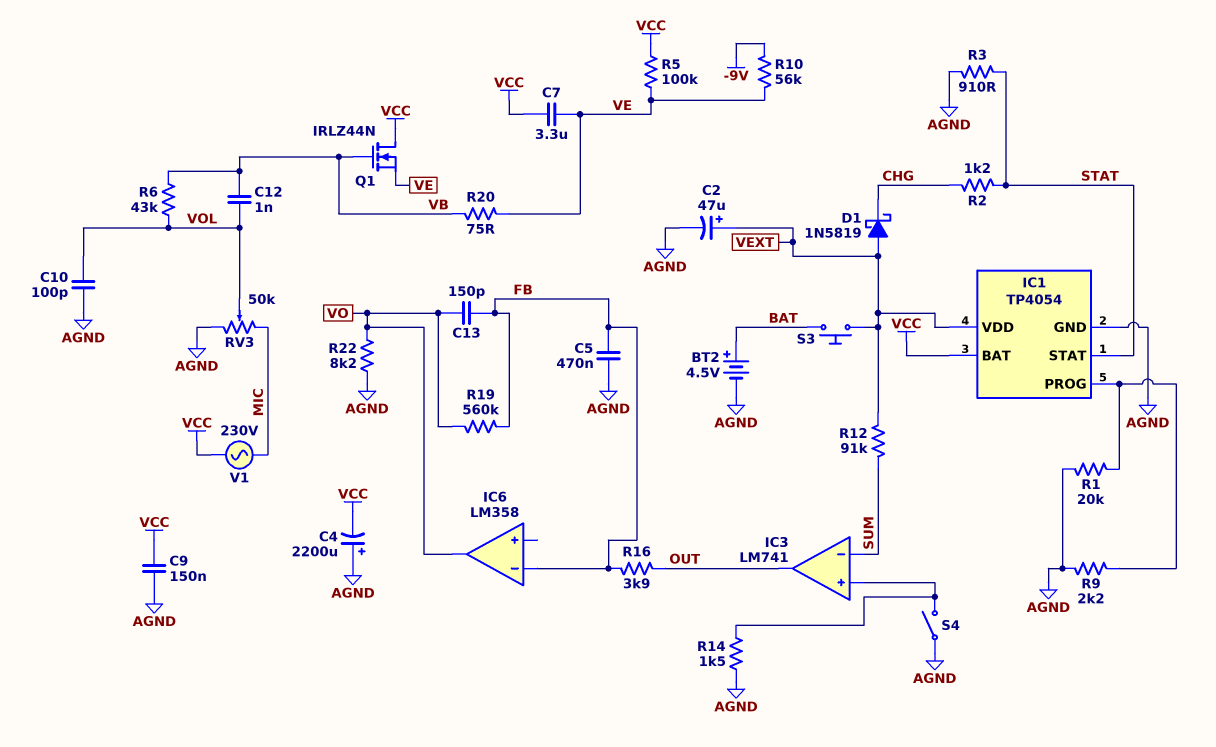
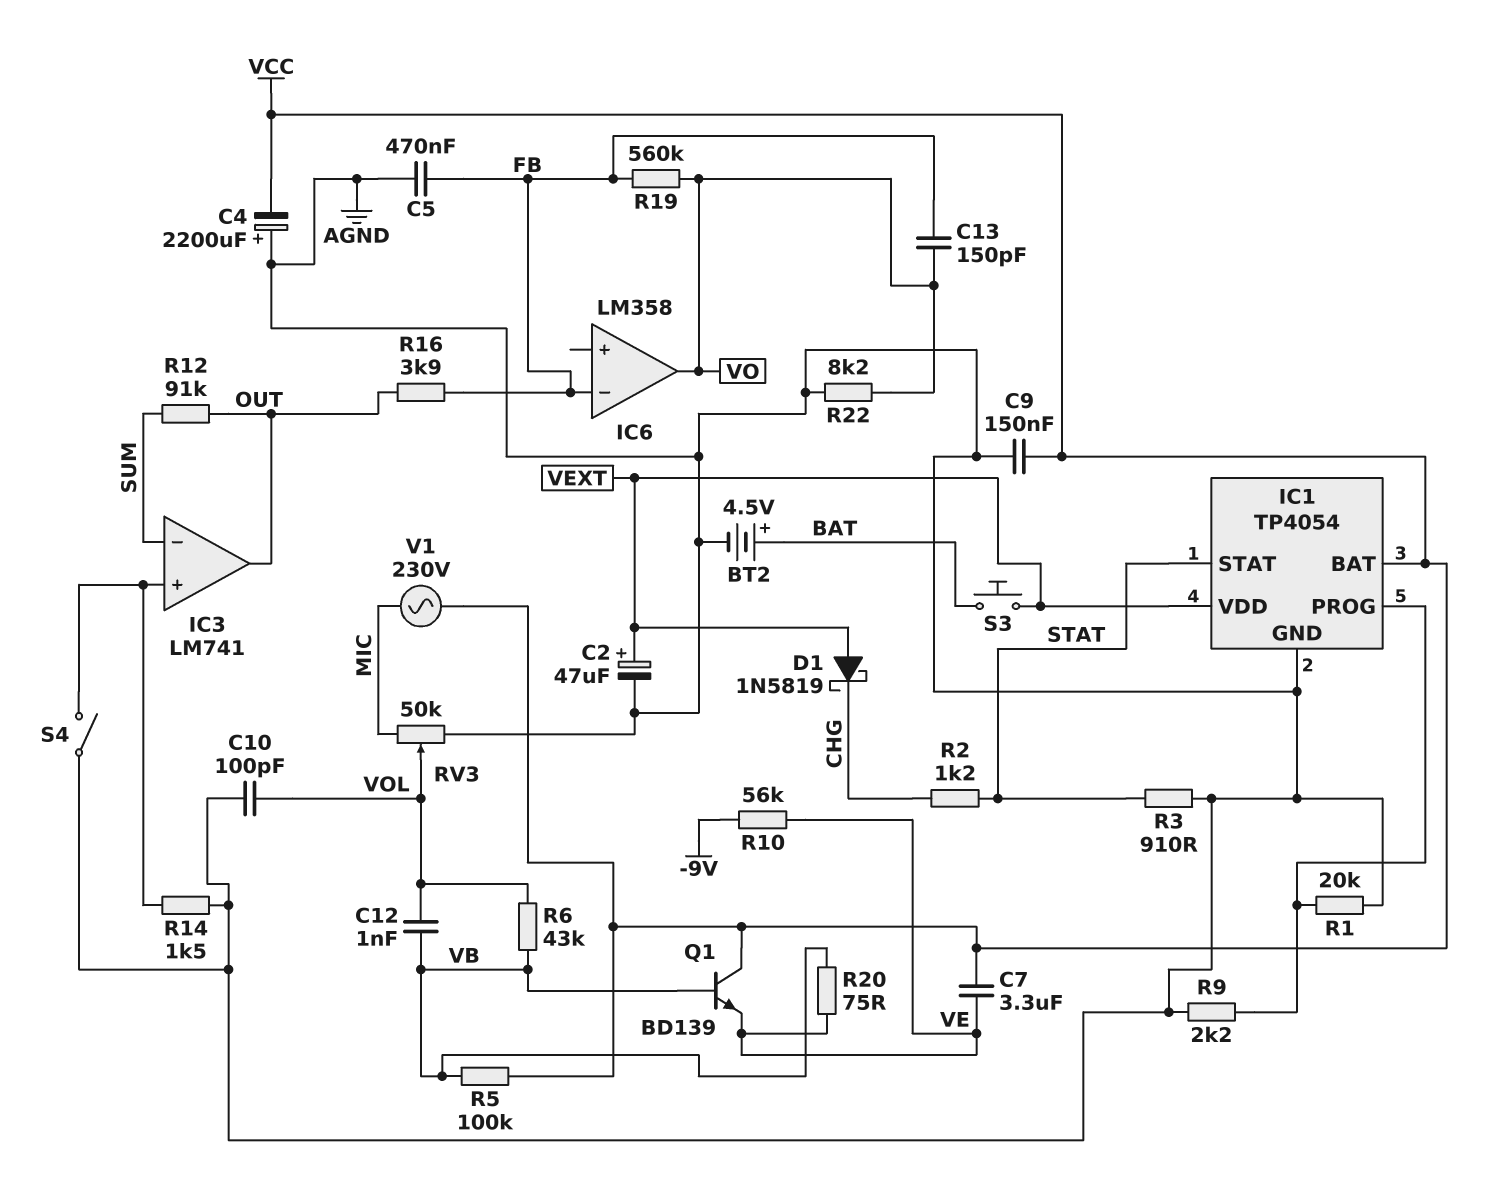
Q1: NMOS IRLZ44N (G VB, D VCC, S VE) -> NPN BD139 (B VB, C VCC, E VE)
R5: 100k (VCC, VE) -> 100k (VB, VCC)
R12: 91k (SUM, VEXT) -> 91k (OUT, SUM)

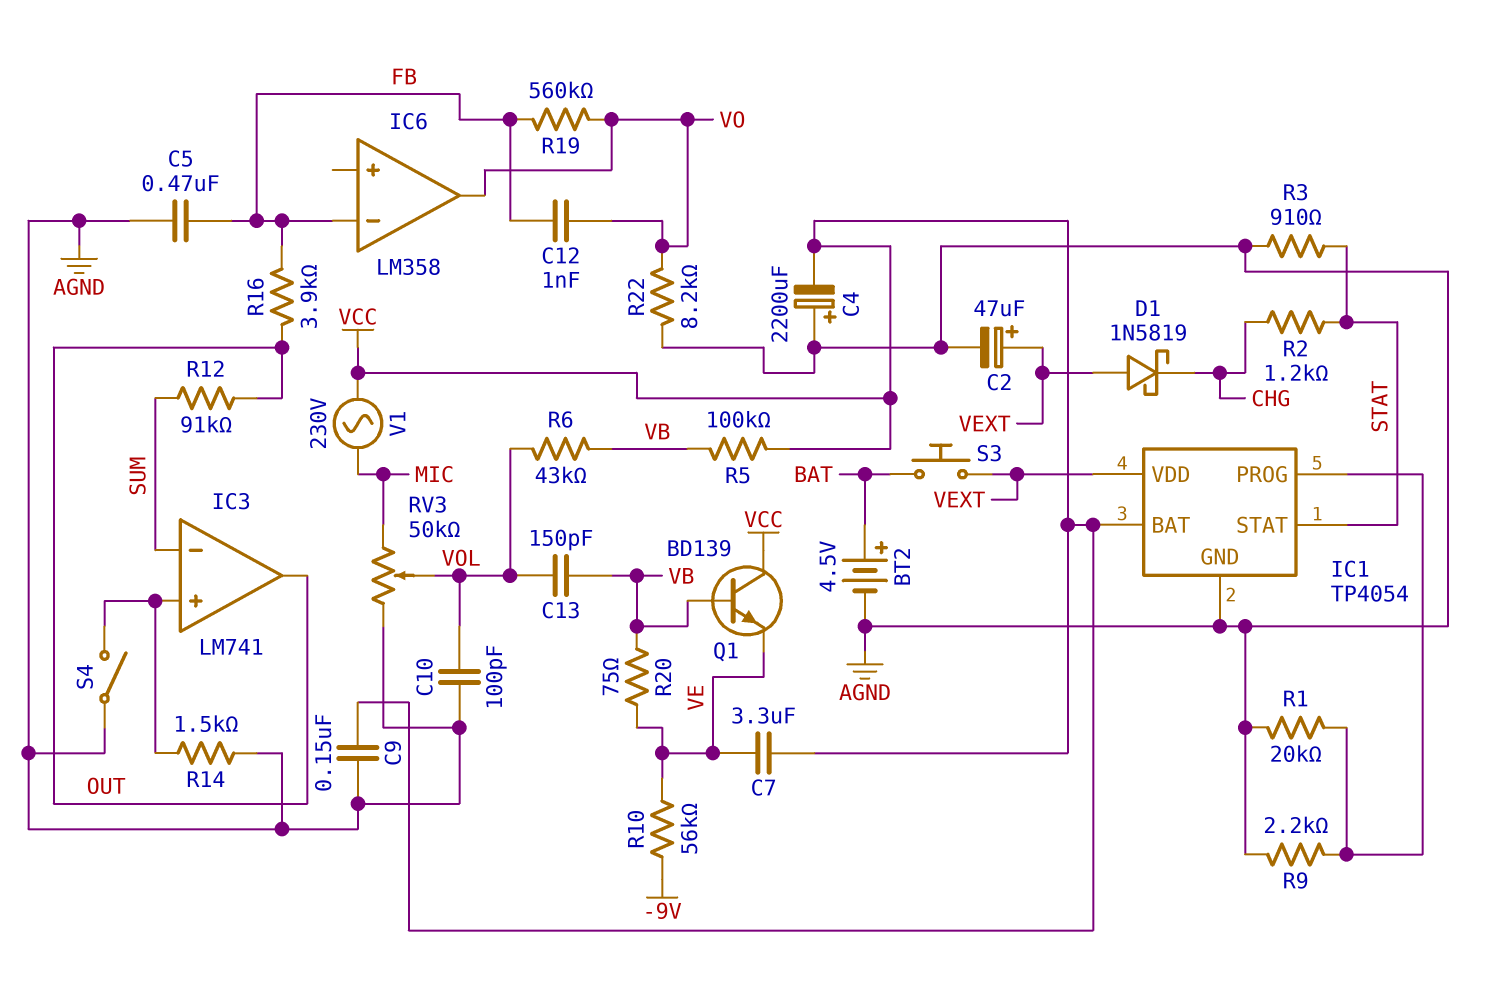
C12: 1nF (VB, VOL) -> 1nF (FB, VO)
C13: 150pF (FB, VO) -> 150pF (VB, VOL)

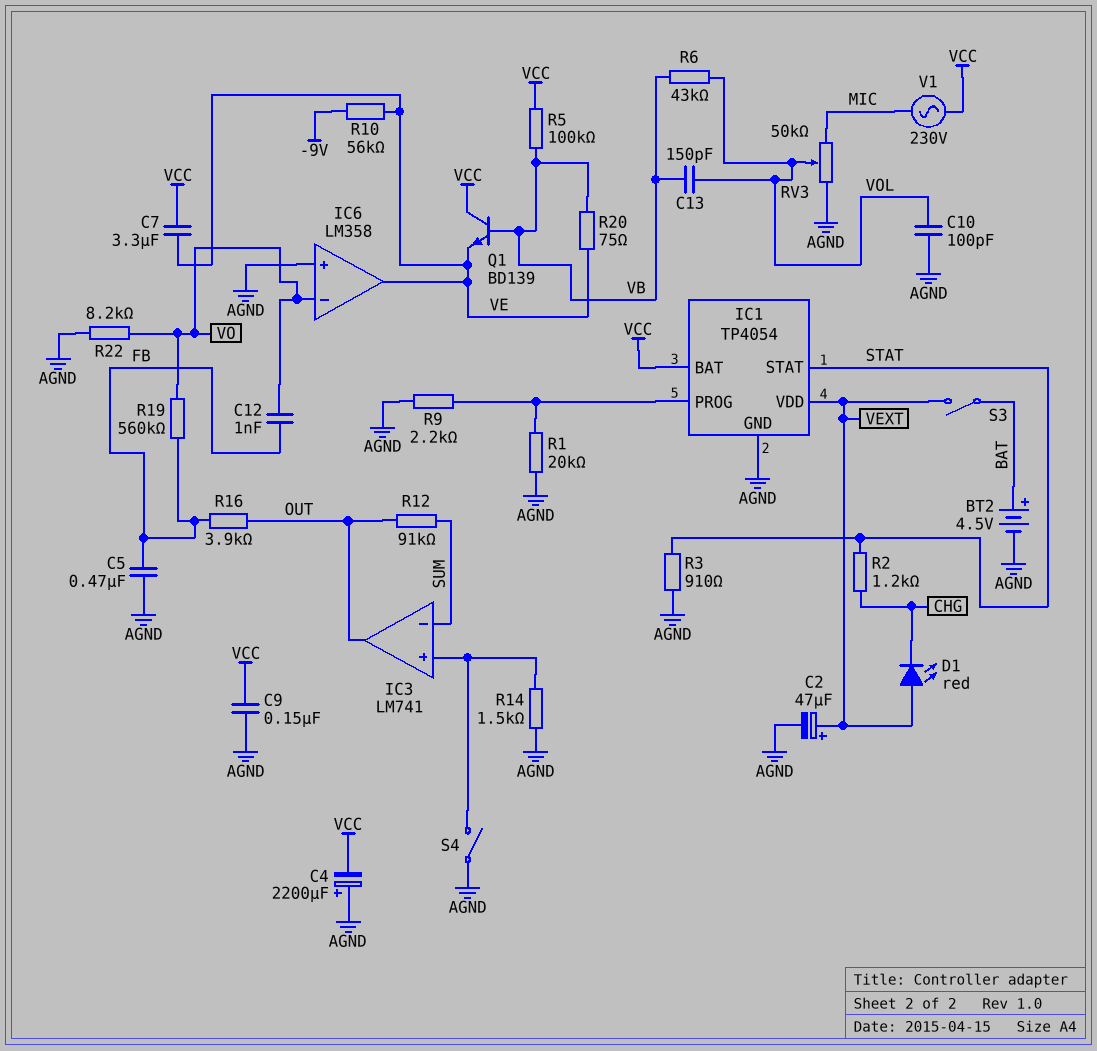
D1: schottky 1N5819 (A VEXT, K CHG) -> LED red (A VEXT, K CHG)
IC6 pin in+: none -> AGND
IC6 pin in-: FB -> VO
IC6 pin out: VO -> VE
S3: button (BAT, VEXT) -> switch (BAT, VEXT)

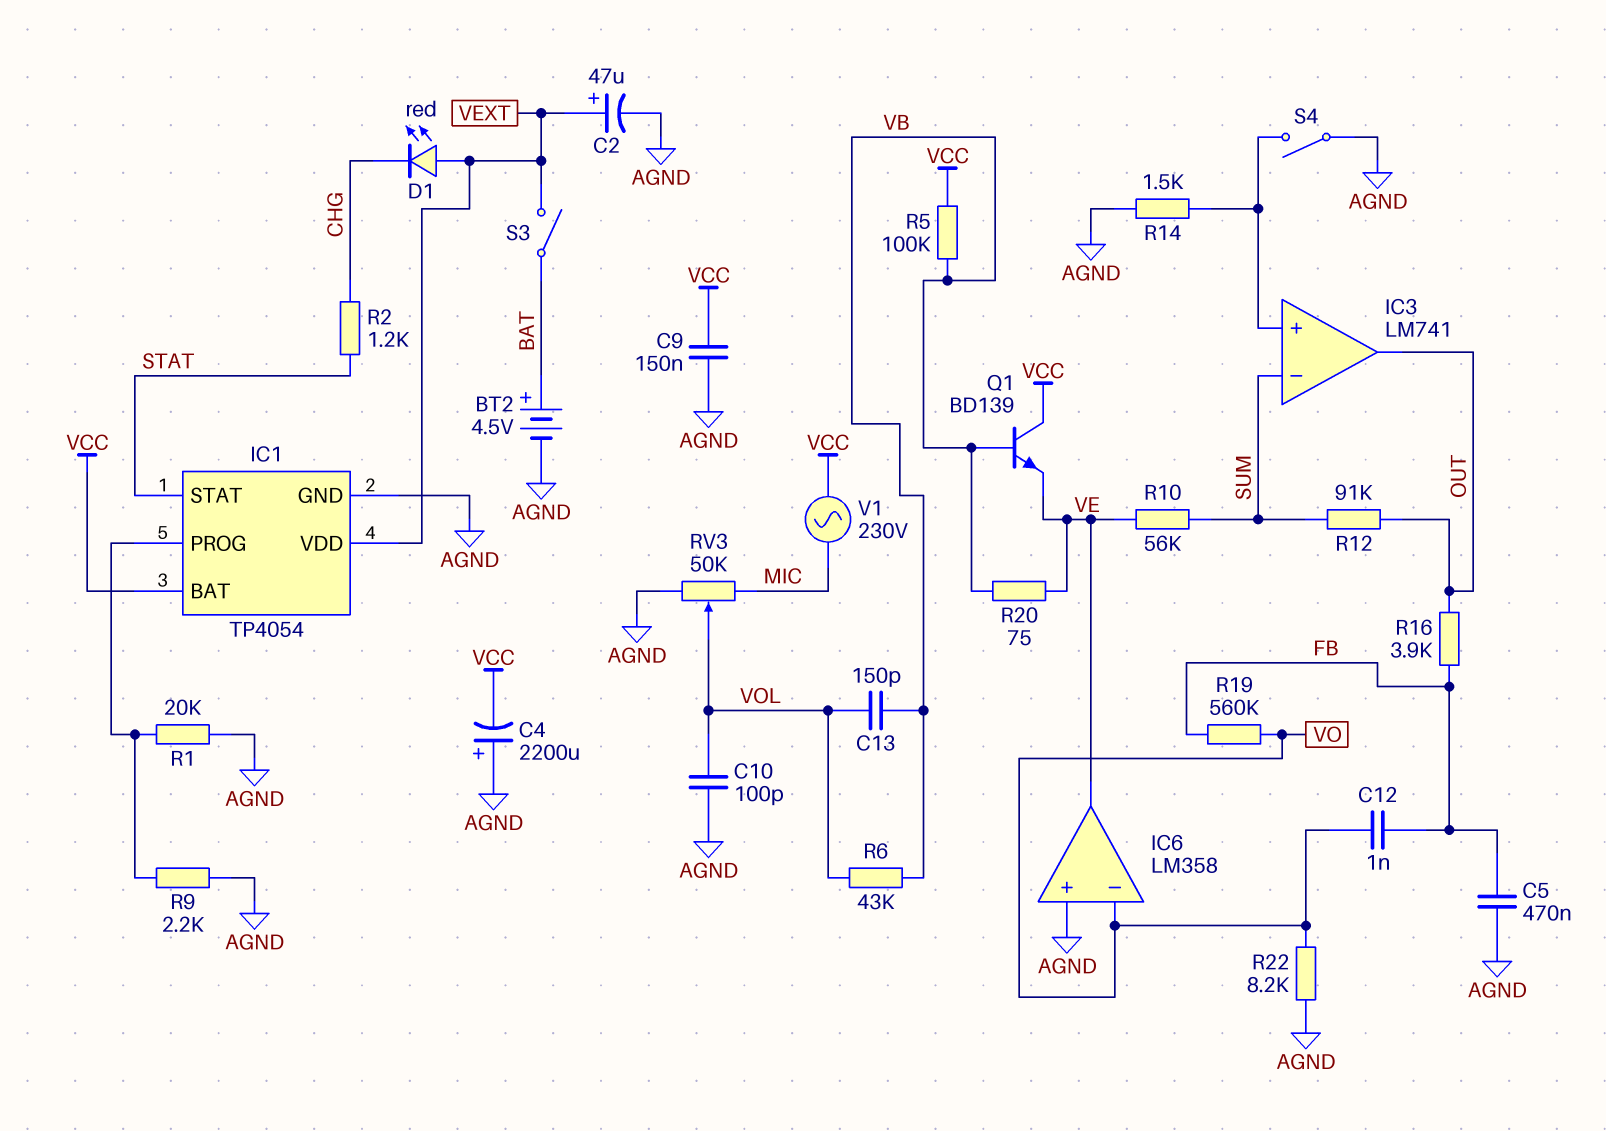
C7: 3.3uF (VCC, VE) -> none
R3: 910 (AGND, STAT) -> none
R10: 56k (-9V, VE) -> 56k (SUM, VE)

